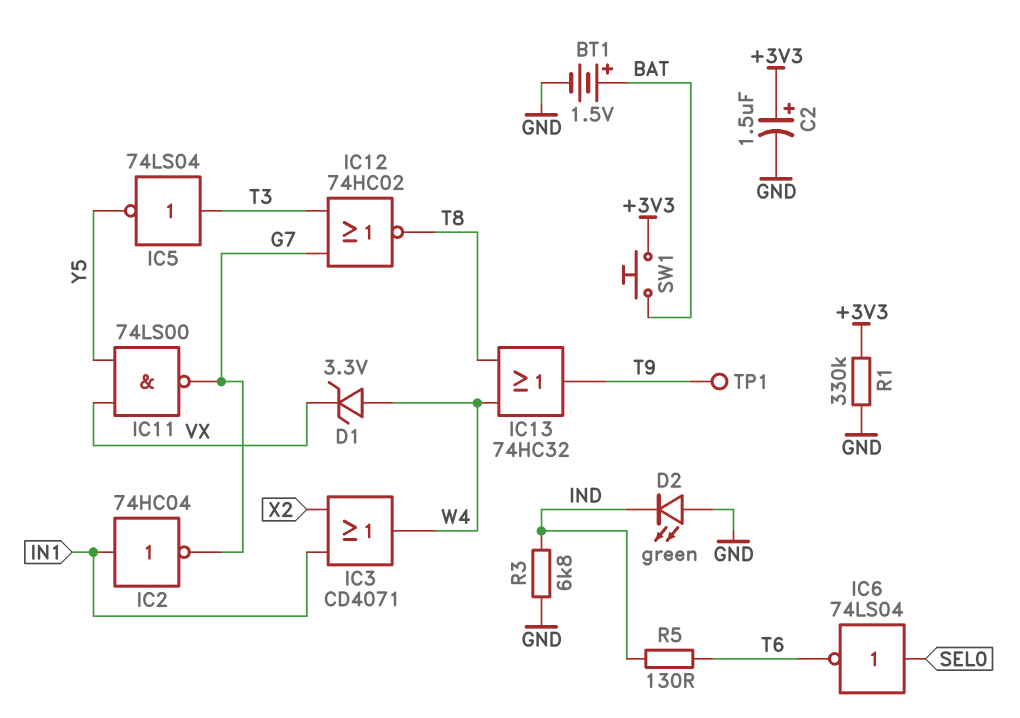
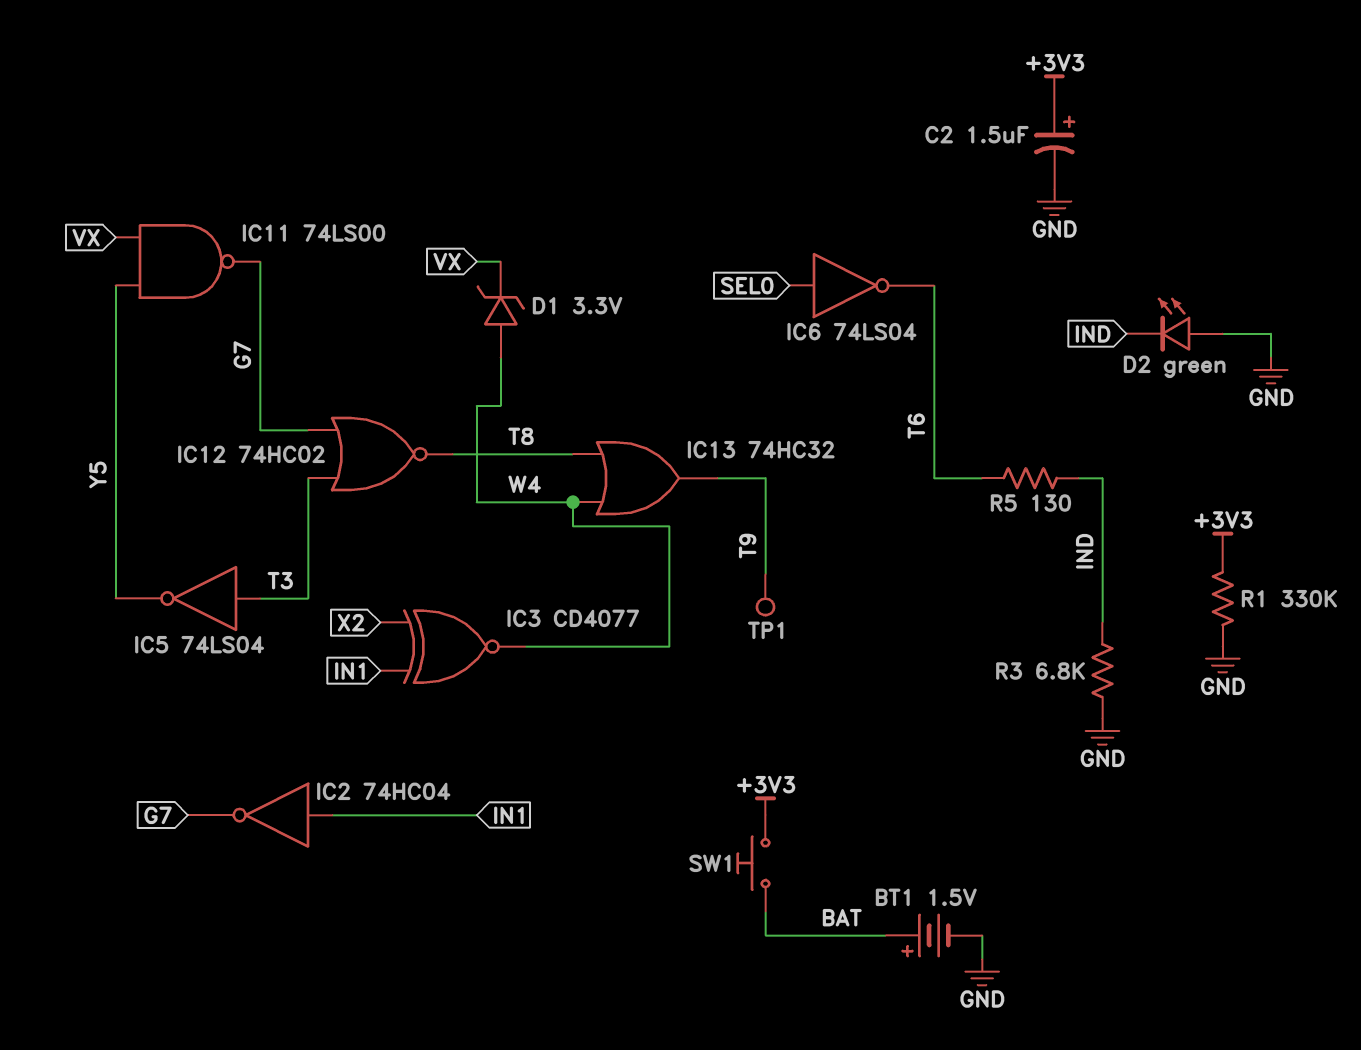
IC3: OR CD4071 (in IN1, in X2, out W4) -> XNOR CD4077 (in IN1, in X2, out W4)

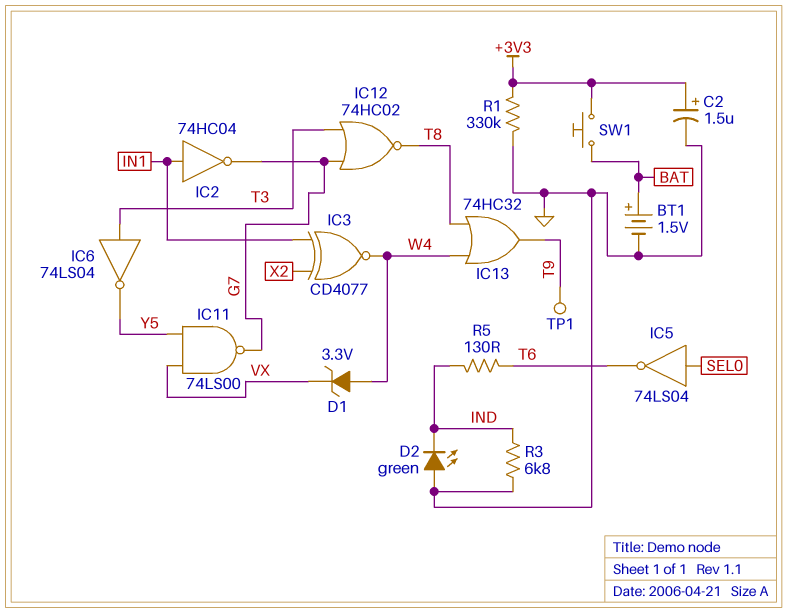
IC5: NOT 74LS04 (in T3, out Y5) -> NOT 74LS04 (in SEL0, out T6)
IC6: NOT 74LS04 (in SEL0, out T6) -> NOT 74LS04 (in T3, out Y5)

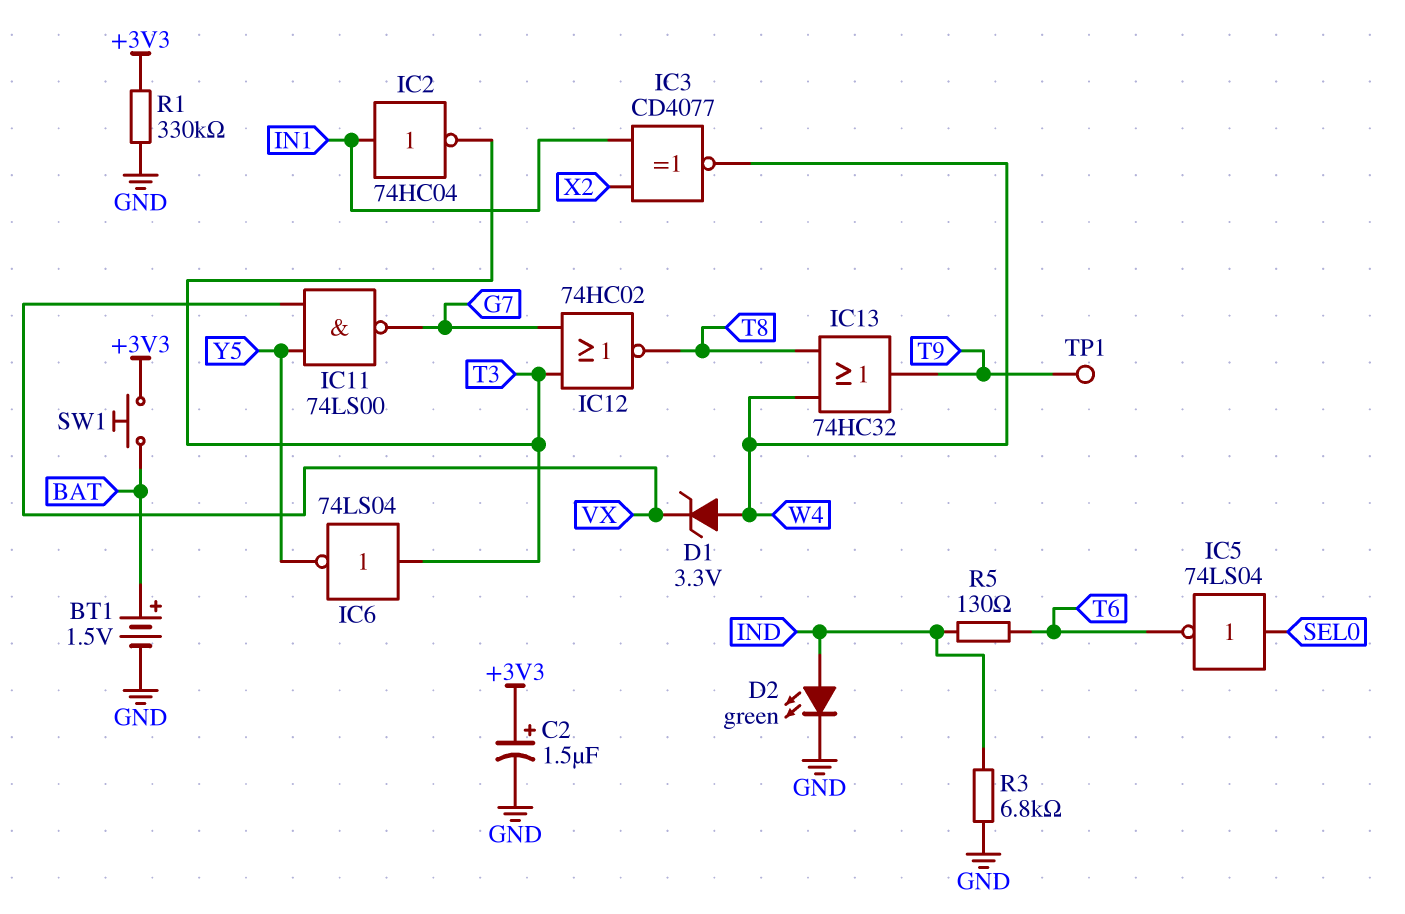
D2: LED green (A GND, K IND) -> LED green (A IND, K GND)
IC2: NOT 74HC04 (in IN1, out G7) -> NOT 74HC04 (in IN1, out T3)

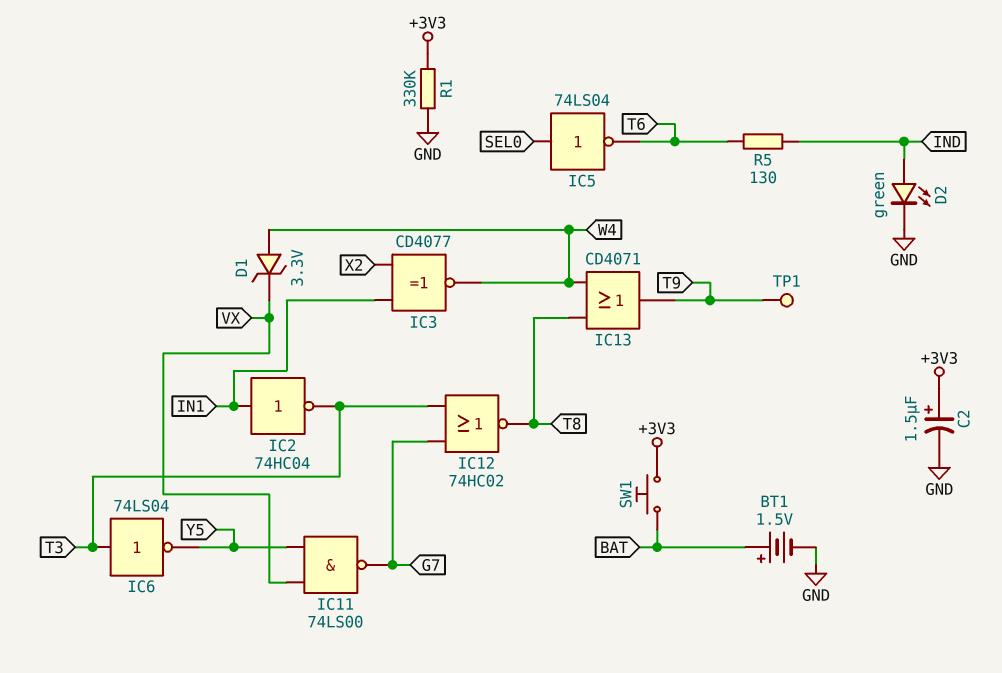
IC13: OR 74HC32 (in T8, in W4, out T9) -> OR CD4071 (in T8, in W4, out T9)
R3: 6.8k (GND, IND) -> none

